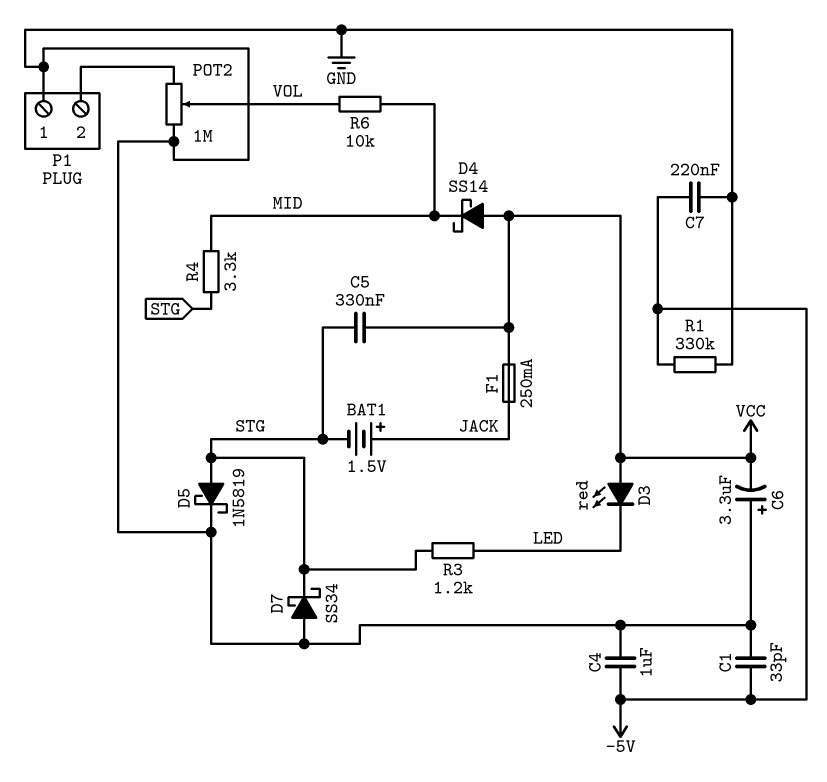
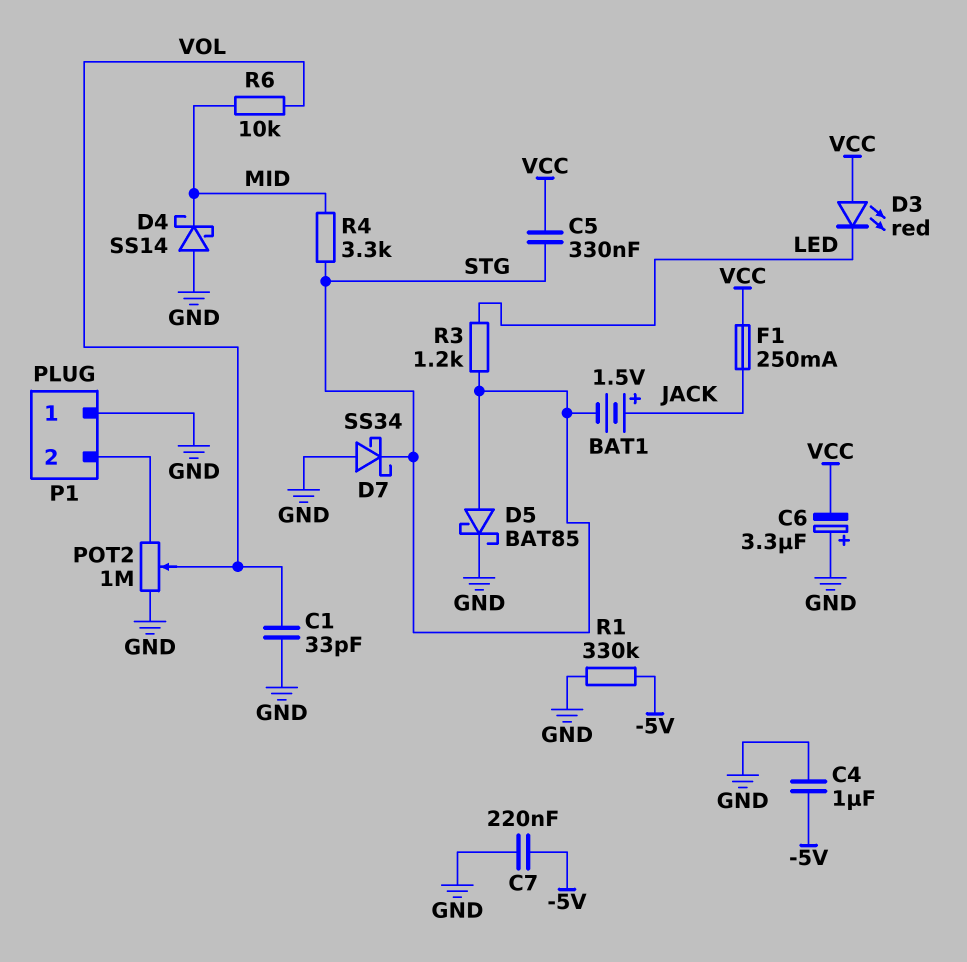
C1: 33pF (-5V, GND) -> 33pF (GND, VOL)
D4: schottky SS14 (A VCC, K MID) -> schottky SS14 (A GND, K MID)
D5: schottky 1N5819 (A STG, K GND) -> schottky BAT85 (A STG, K GND)

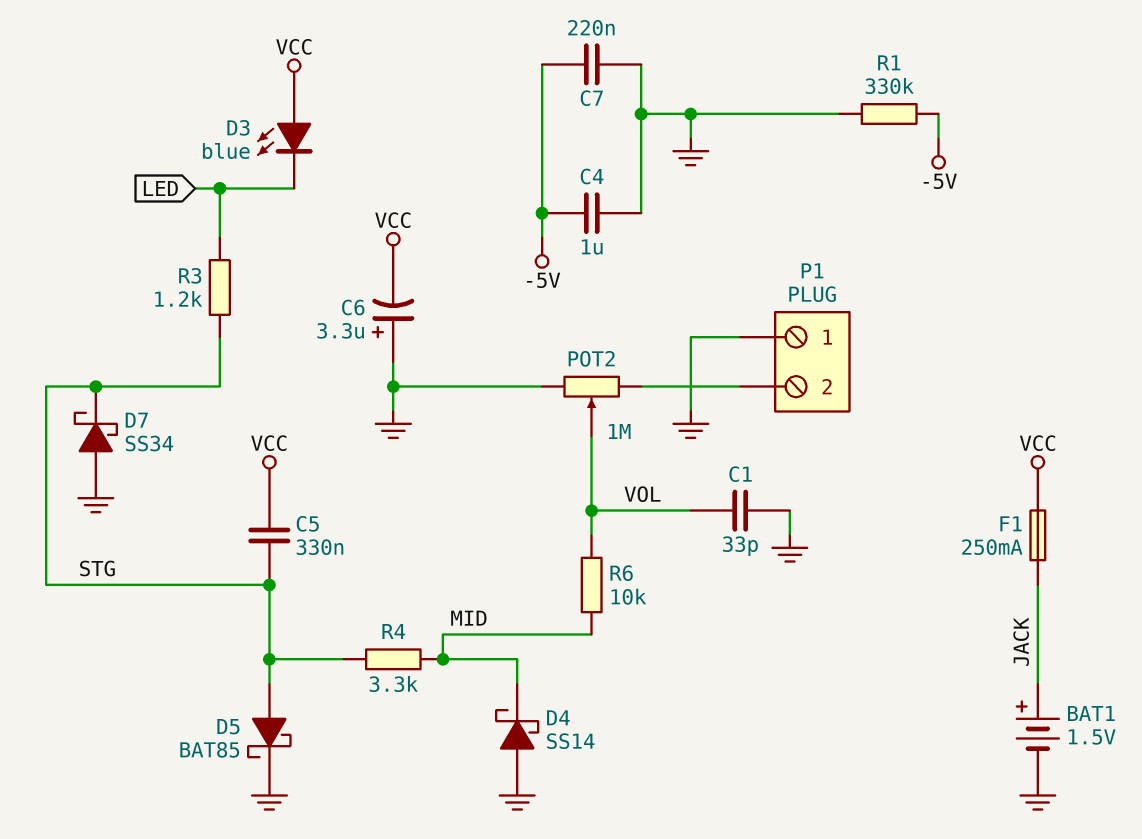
BAT1: 1.5V (plus JACK, minus STG) -> 1.5V (plus JACK, minus GND)
D3: LED red (A VCC, K LED) -> LED blue (A VCC, K LED)

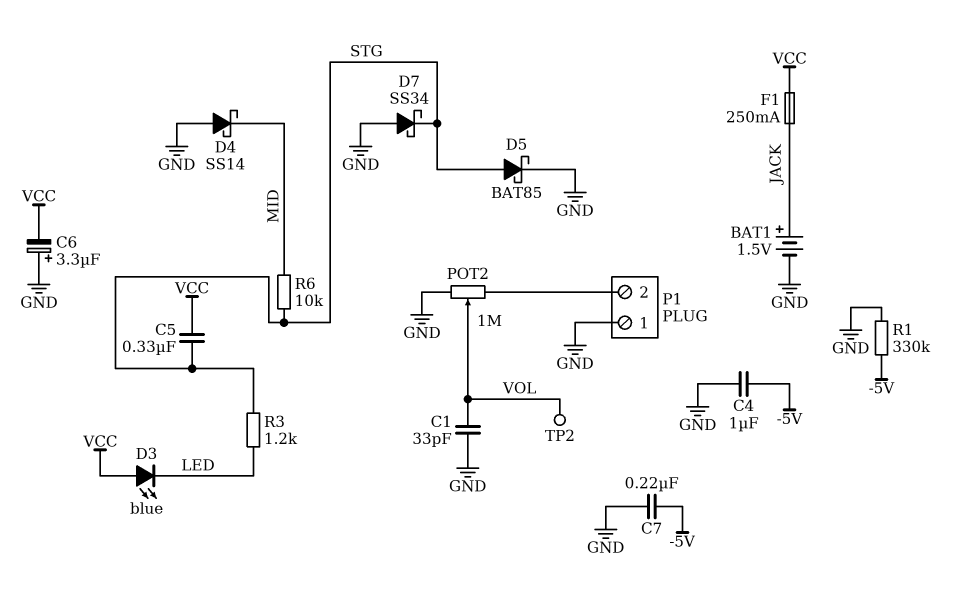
R4: 3.3k (MID, STG) -> none
R6: 10k (MID, VOL) -> 10k (MID, STG)
TP2: none -> test point (VOL)

